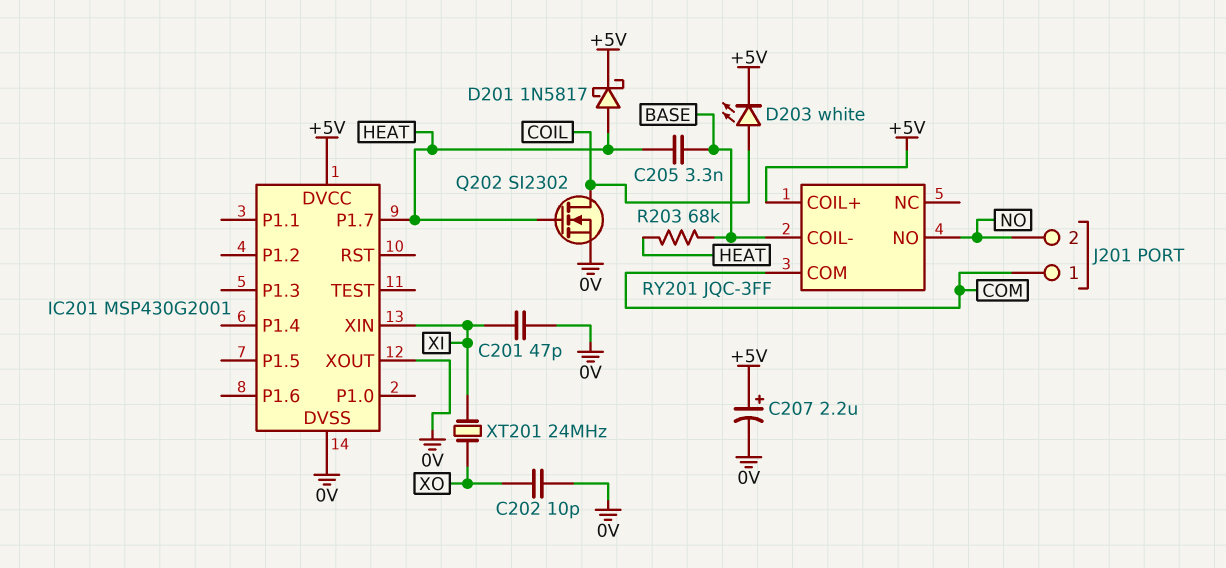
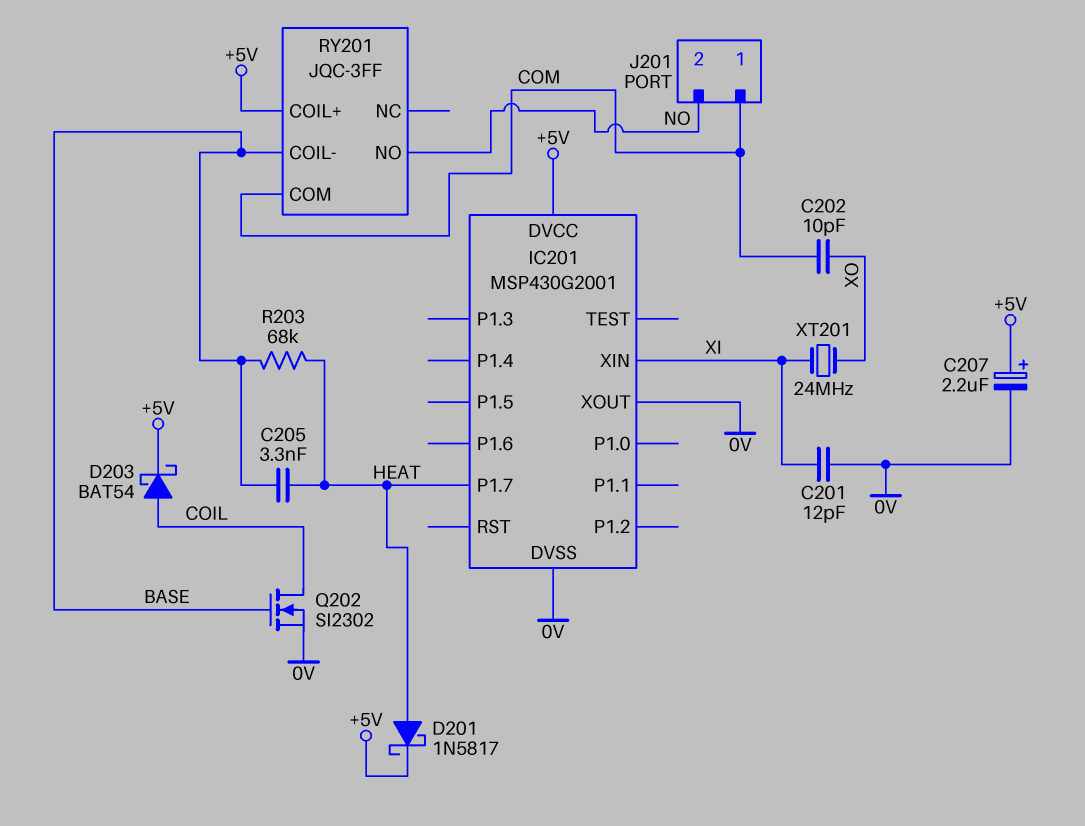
C201: 47pF (0V, XI) -> 12pF (0V, XI)
C202: 10pF (0V, XO) -> 10pF (COM, XO)
D203: LED white (A COIL, K +5V) -> schottky BAT54 (A COIL, K +5V)
Q202: NMOS SI2302 (G HEAT, D COIL, S 0V) -> NMOS SI2302 (G BASE, D COIL, S 0V)

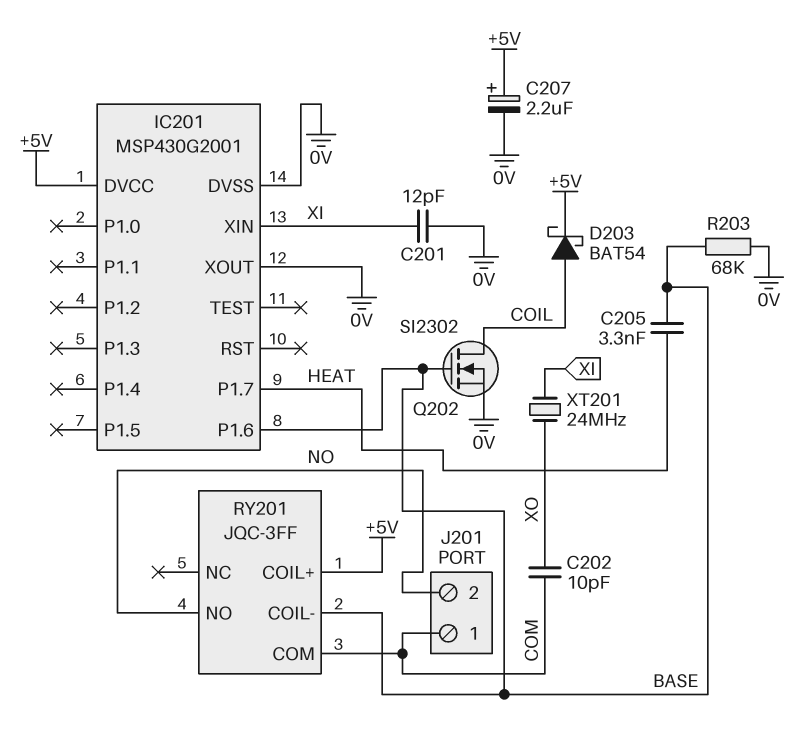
D201: schottky 1N5817 (A HEAT, K +5V) -> none
IC201 pin P1.6: none -> BASE
R203: 68k (BASE, HEAT) -> 68k (0V, BASE)

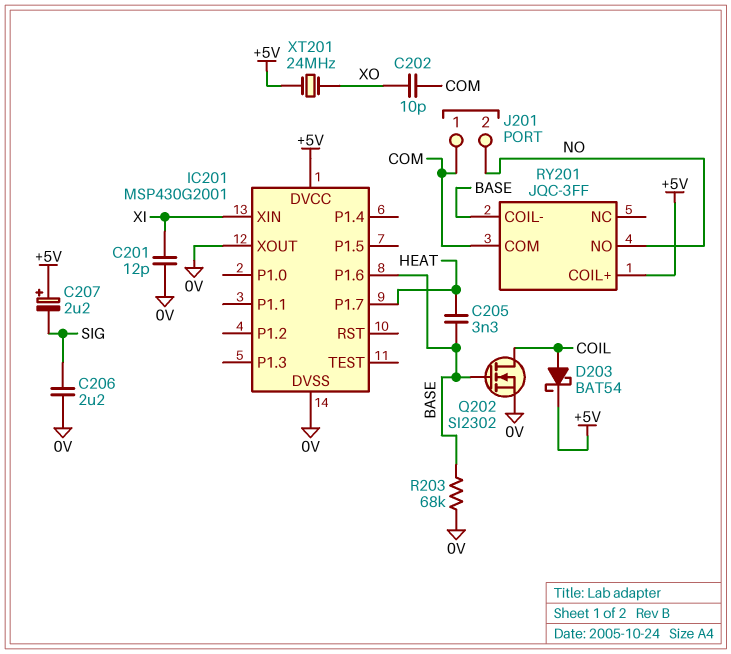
C206: none -> 2.2uF (0V, SIG)
C207: 2.2uF (plus +5V, minus 0V) -> 2.2uF (plus +5V, minus SIG)
XT201: 24MHz (XI, XO) -> 24MHz (+5V, XO)

